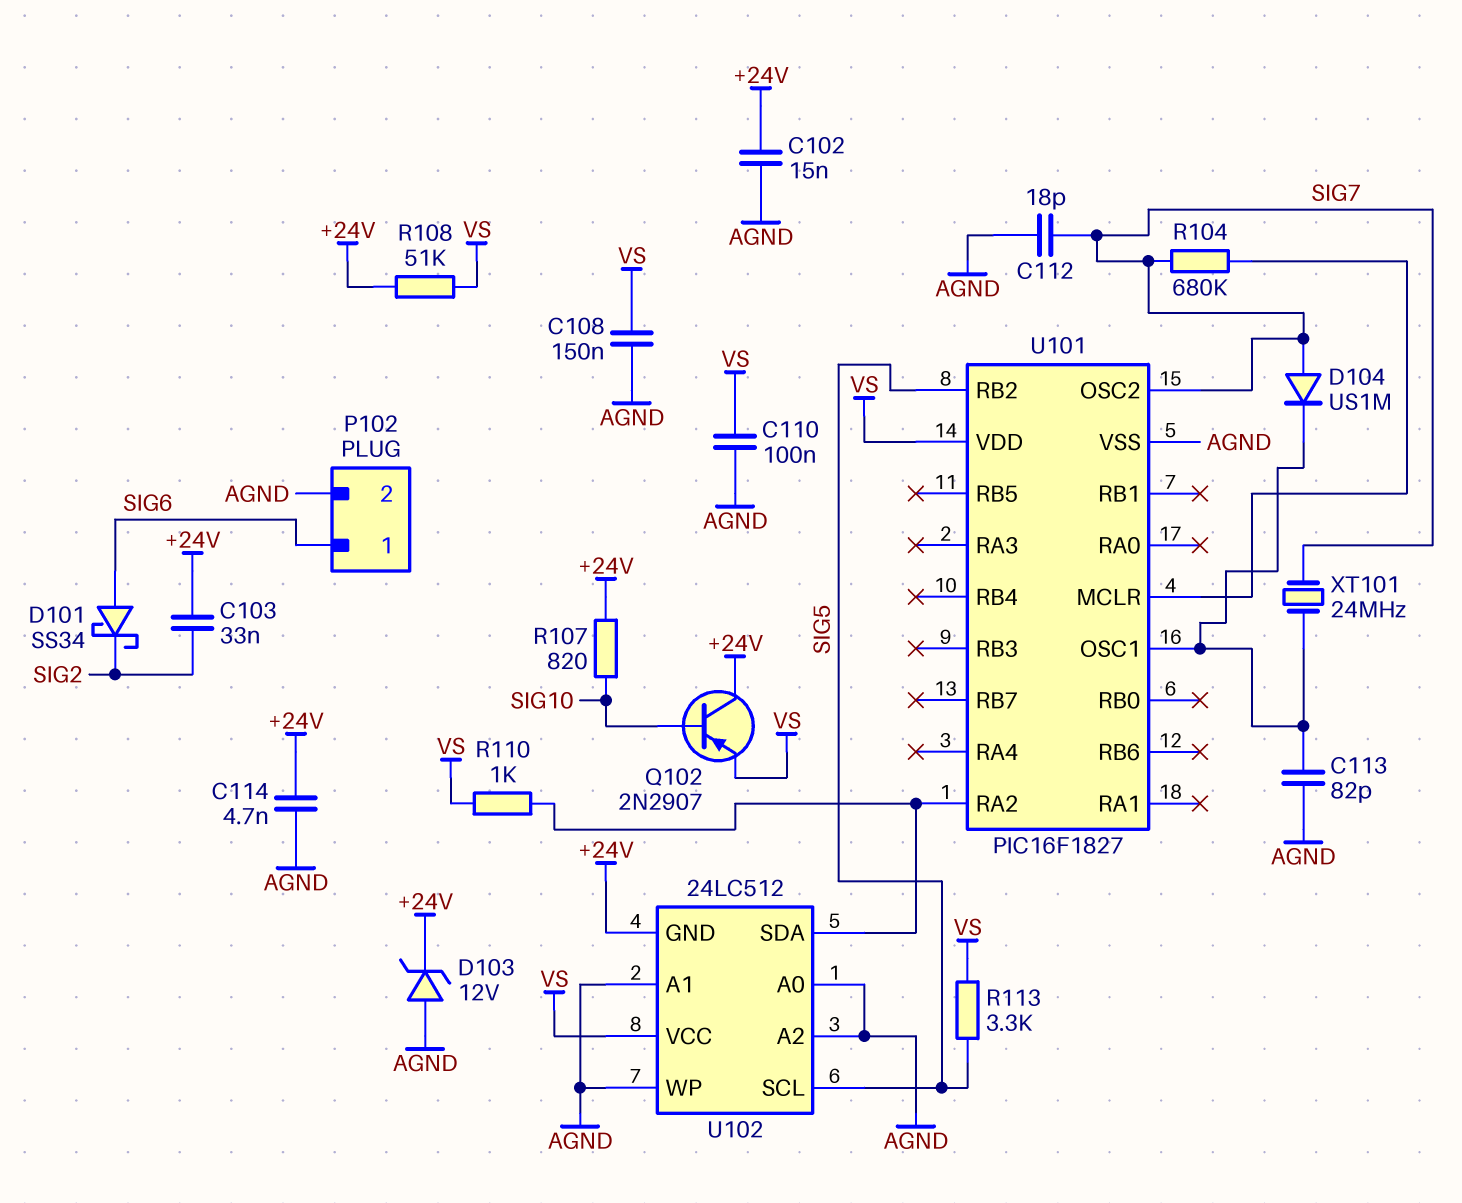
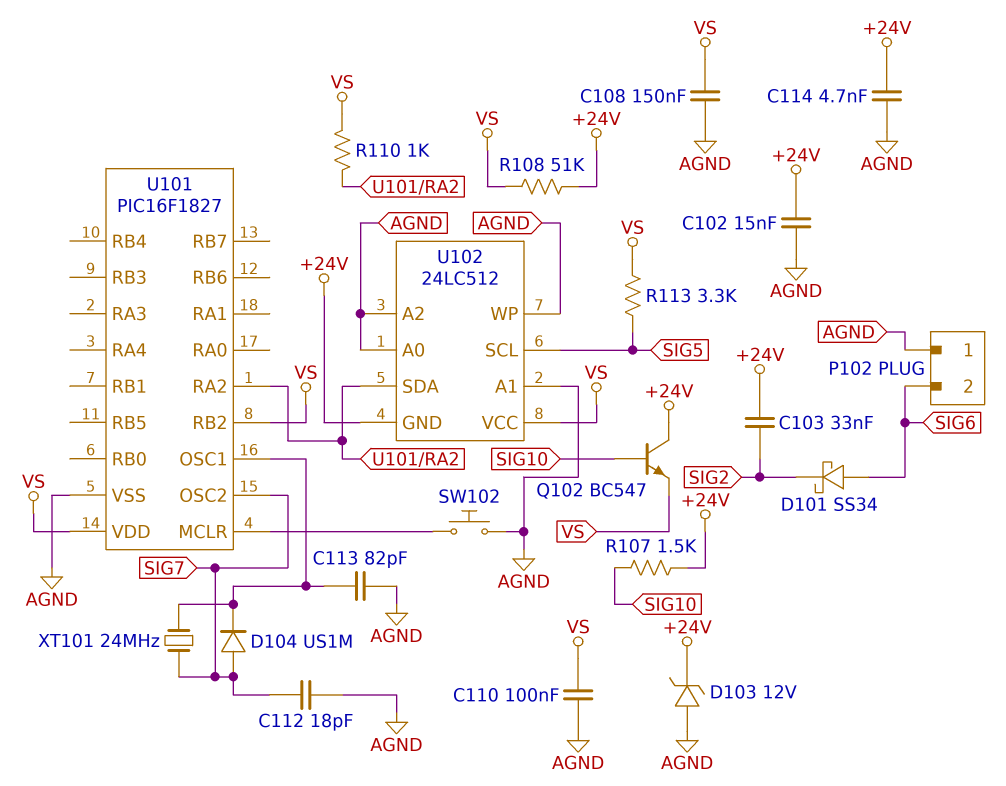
P102 pin 1: SIG6 -> AGND
P102 pin 2: AGND -> SIG6
Q102: PNP 2N2907 (B SIG10, C +24V, E VS) -> NPN BC547 (B SIG10, C +24V, E VS)
R104: 680k (SIG7, U101/MCLR) -> none
R107: 820 (+24V, SIG10) -> 1.5k (+24V, SIG10)
SW102: none -> button (AGND, U101/MCLR)
U101 pin RB2: SIG5 -> VS

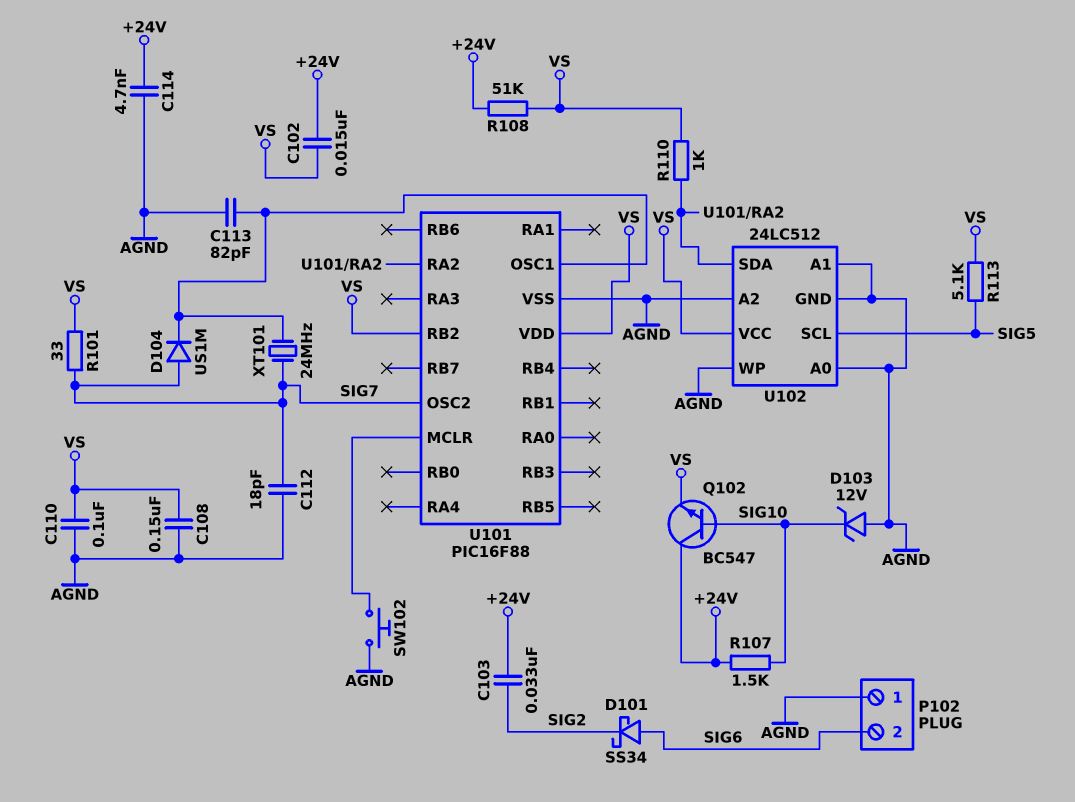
C102: 15nF (+24V, AGND) -> 15nF (+24V, VS)
D103: zener 12V (A AGND, K +24V) -> zener 12V (A AGND, K SIG10)
R101: none -> 33 (SIG7, VS)
R113: 3.3k (SIG5, VS) -> 5.1k (SIG5, VS)
U101: PIC16F1827 -> PIC16F88
U102 pin GND: +24V -> AGND

